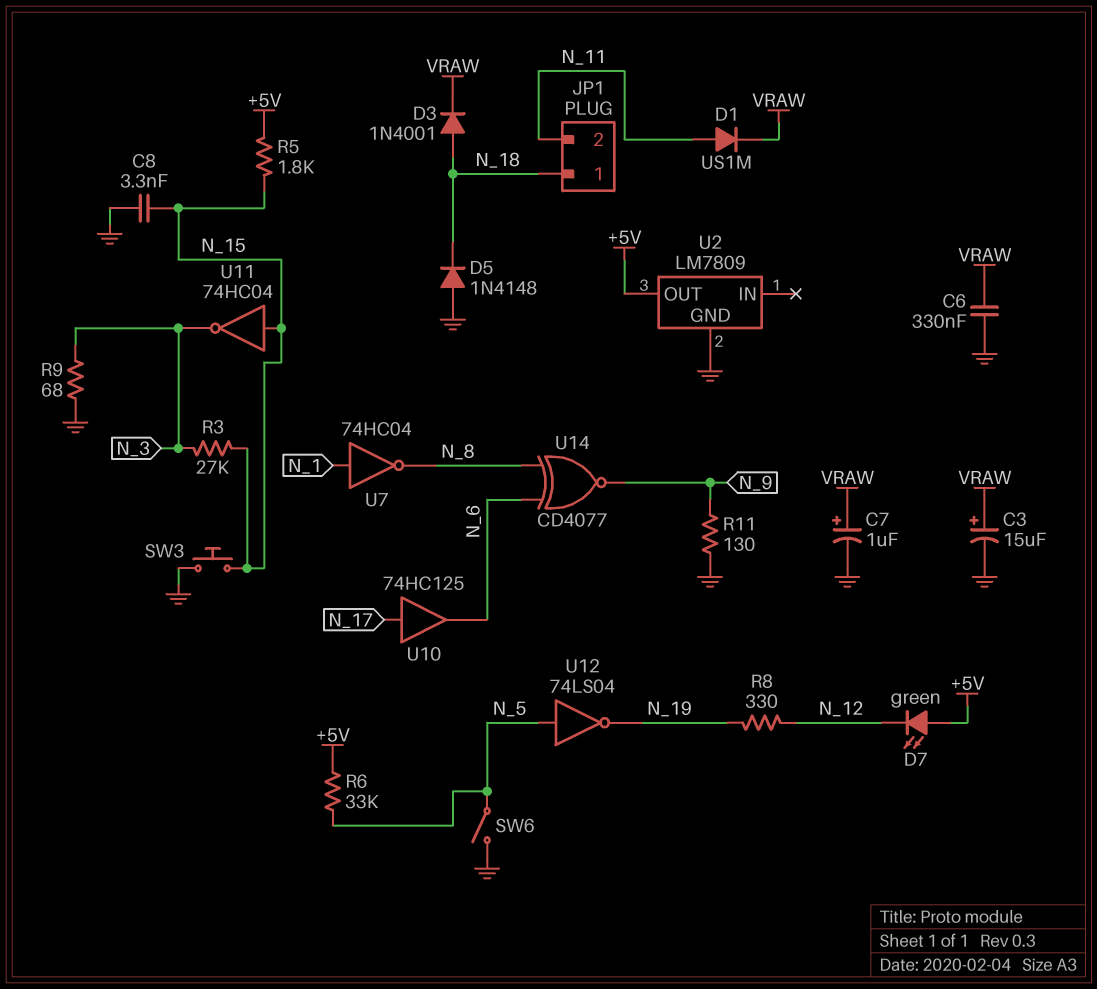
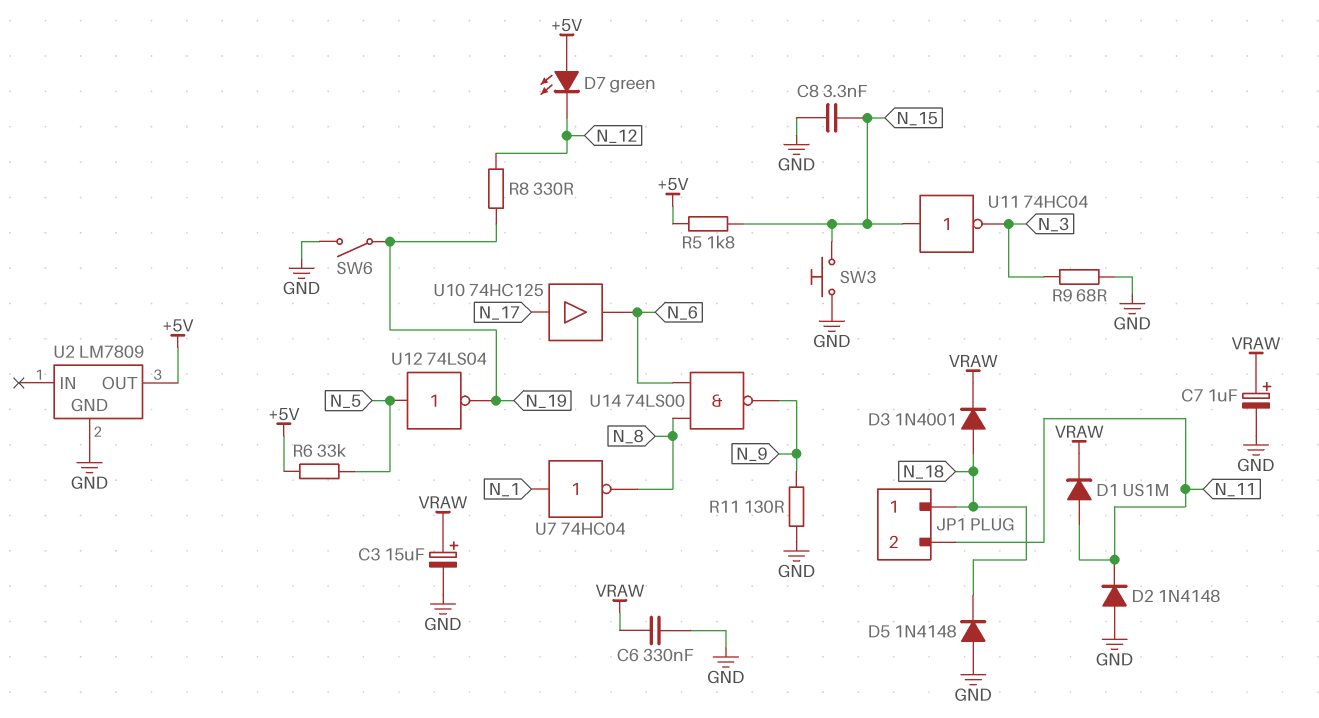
D2: none -> diode 1N4148 (A GND, K N_11)
R3: 27k (N_3, N_15) -> none
SW6: switch (GND, N_5) -> switch (GND, N_19)
U14: XNOR CD4077 (in N_6, in N_8, out N_9) -> NAND 74LS00 (in N_6, in N_8, out N_9)

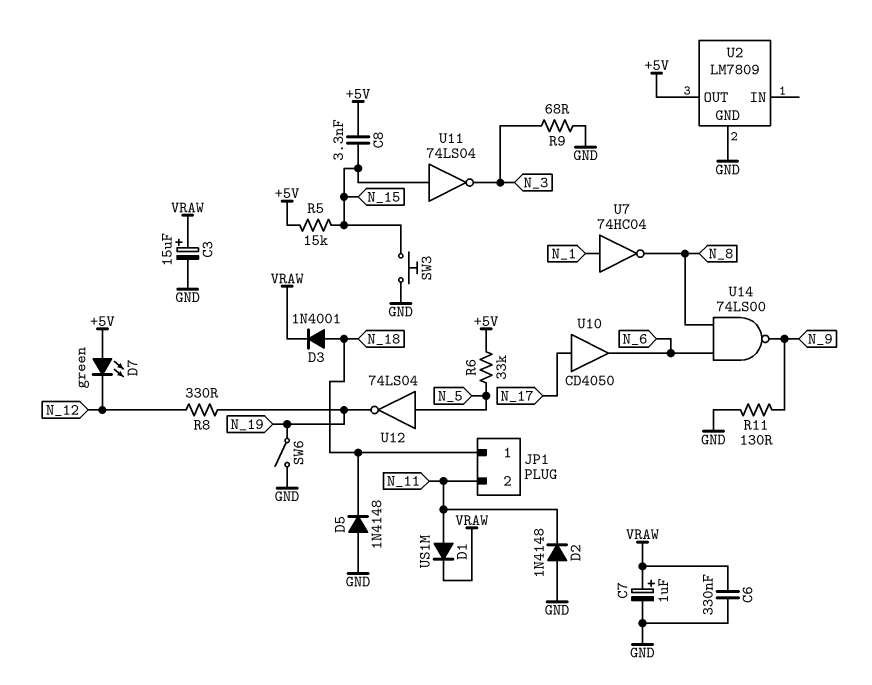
C8: 3.3nF (GND, N_15) -> 3.3nF (+5V, N_15)
R5: 1.8k (+5V, N_15) -> 15k (+5V, N_15)
U10: buffer 74HC125 (in N_17, out N_6) -> buffer CD4050 (in N_17, out N_6)
U11: NOT 74HC04 (in N_15, out N_3) -> NOT 74LS04 (in N_15, out N_3)

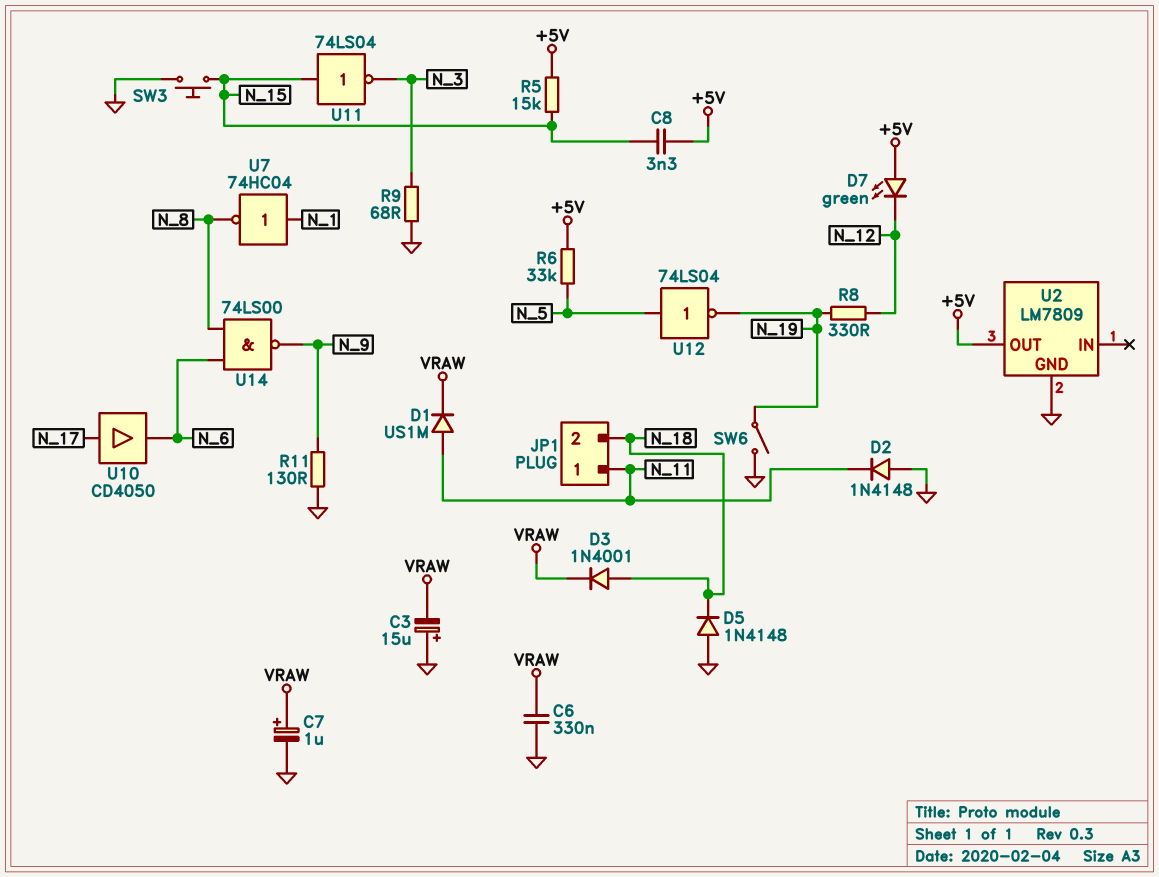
C3: 15uF (plus VRAW, minus GND) -> 15uF (plus GND, minus VRAW)
JP1 pin 1: N_18 -> N_11
JP1 pin 2: N_11 -> N_18

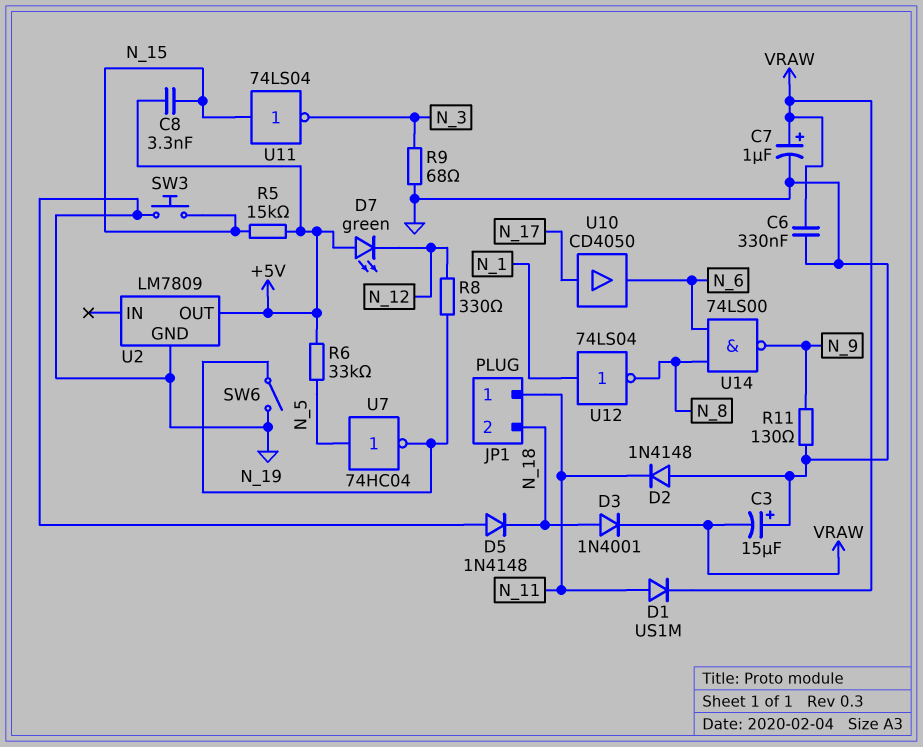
U7: NOT 74HC04 (in N_1, out N_8) -> NOT 74HC04 (in N_5, out N_19)
U12: NOT 74LS04 (in N_5, out N_19) -> NOT 74LS04 (in N_1, out N_8)

